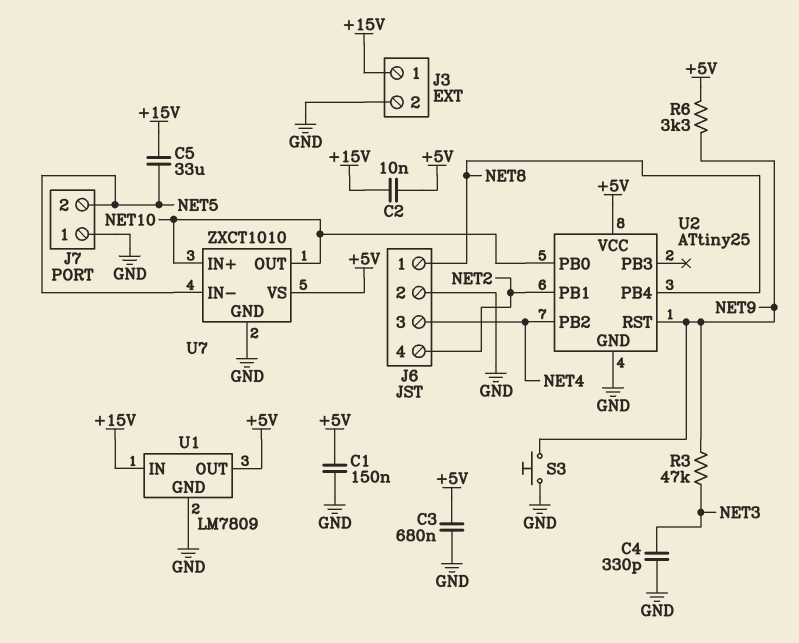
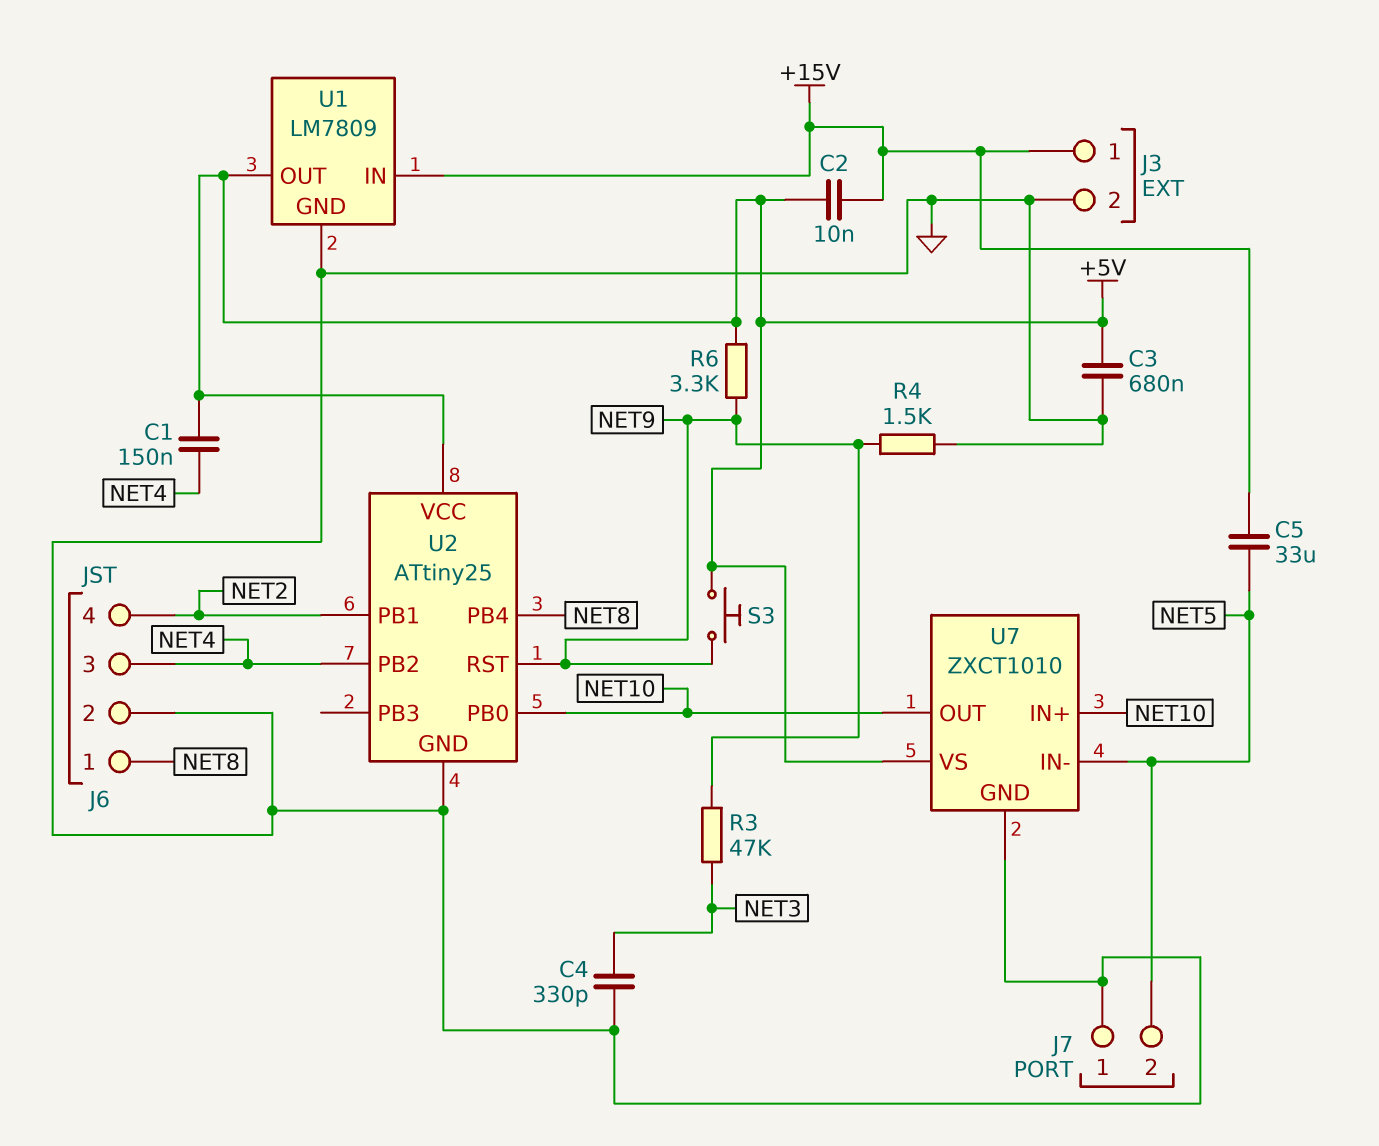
C1: 150nF (+5V, GND) -> 150nF (+5V, NET4)
R4: none -> 1.5k (GND, NET9)
S3: button (GND, NET9) -> button (+5V, NET9)

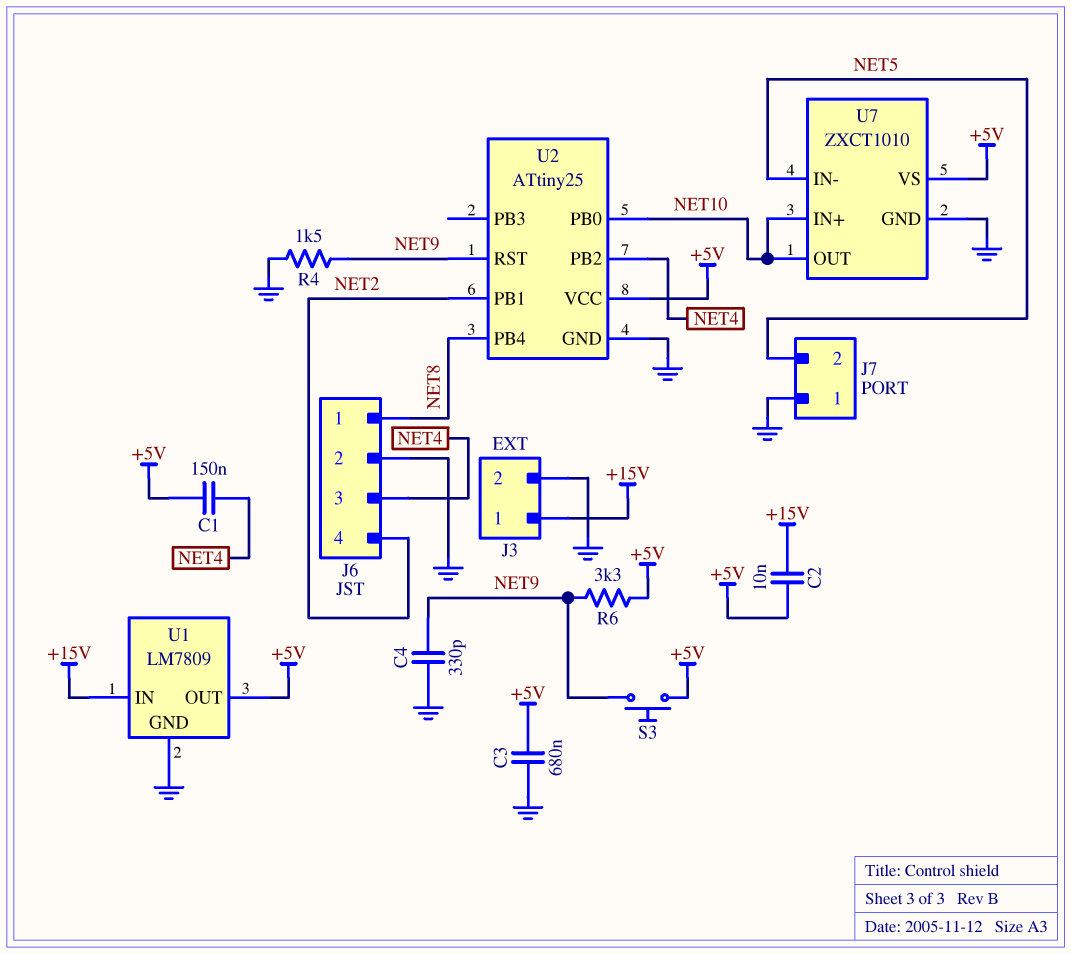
C4: 330pF (GND, NET3) -> 330pF (GND, NET9)
C5: 33uF (+15V, NET5) -> none
R3: 47k (NET3, NET9) -> none

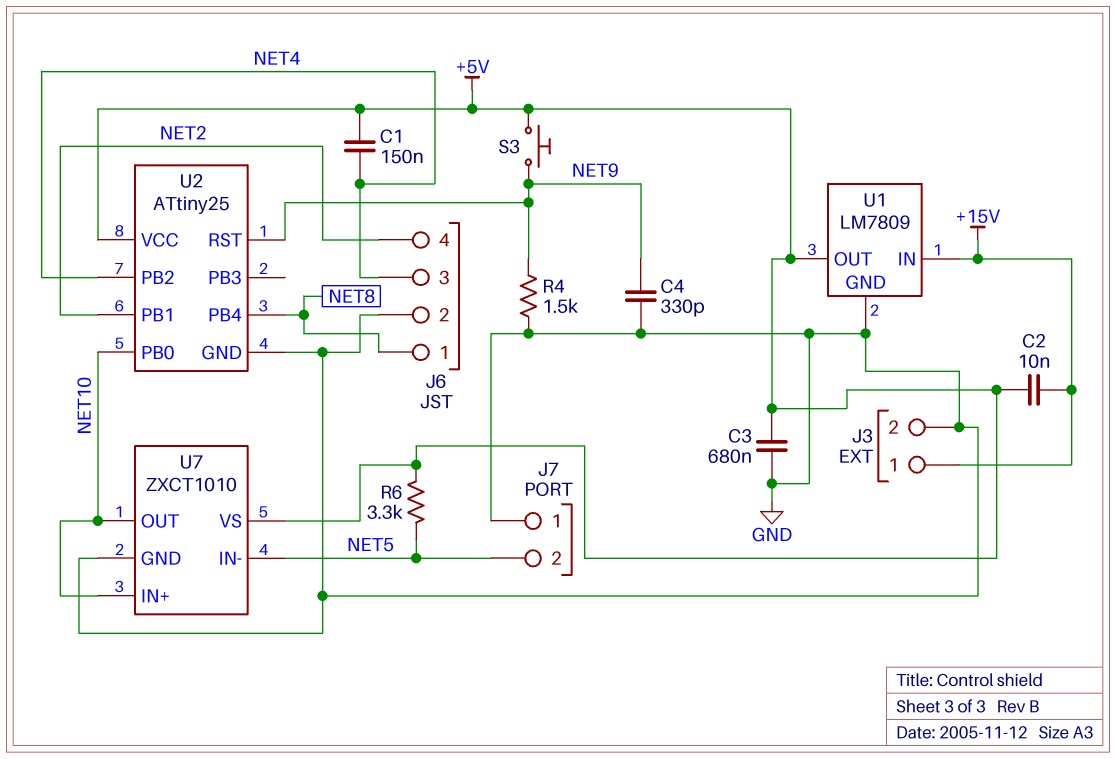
R6: 3.3k (+5V, NET9) -> 3.3k (+5V, NET5)

